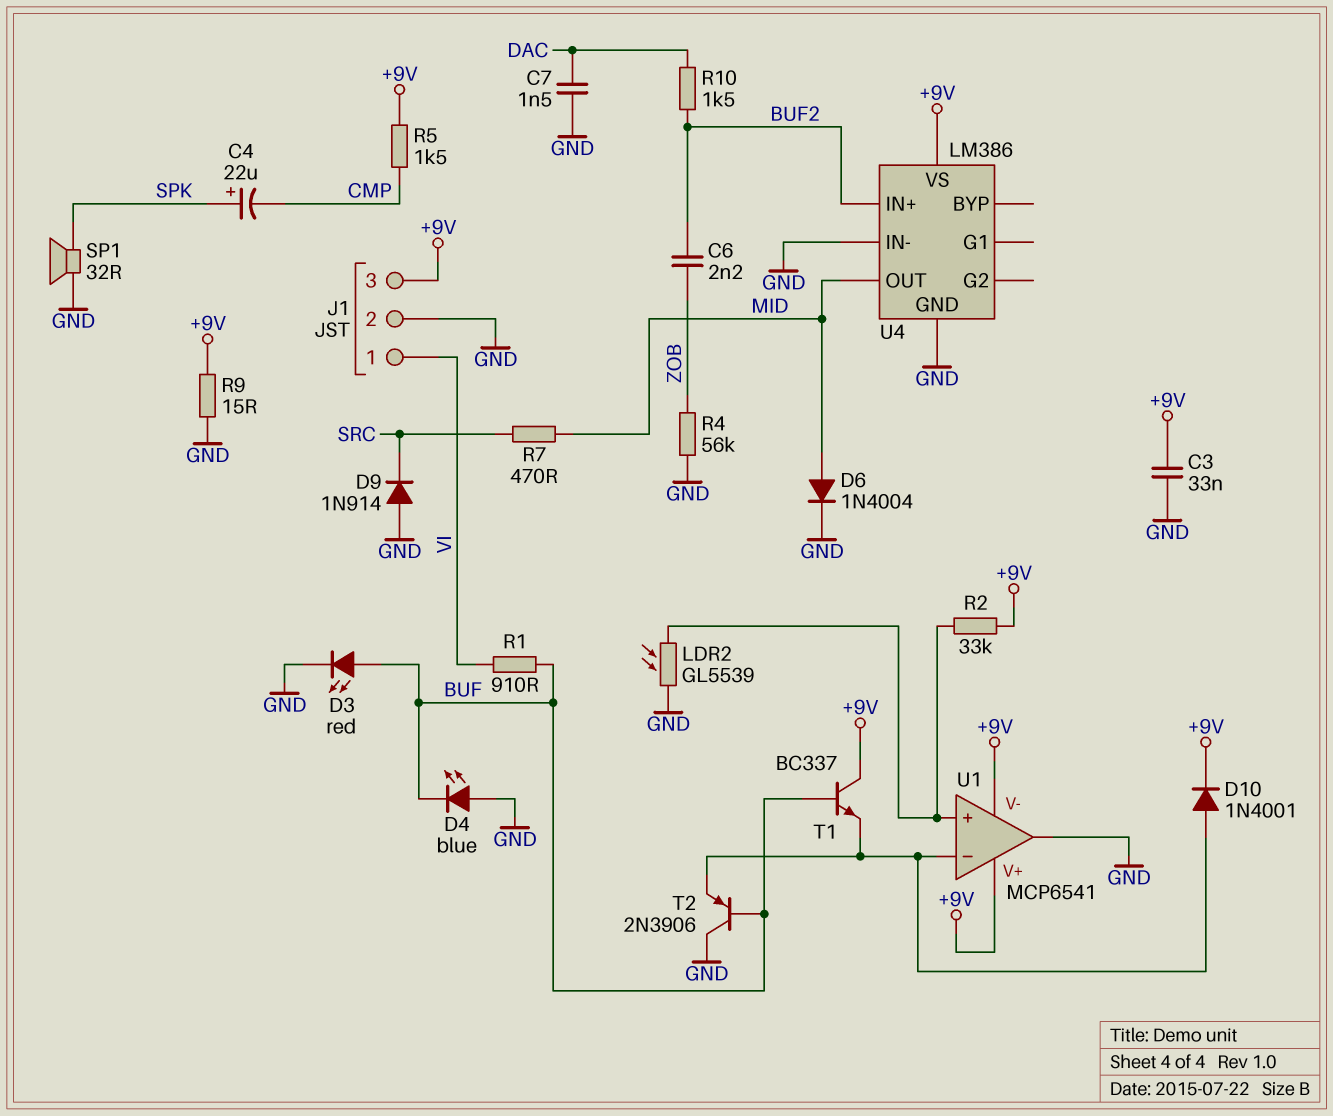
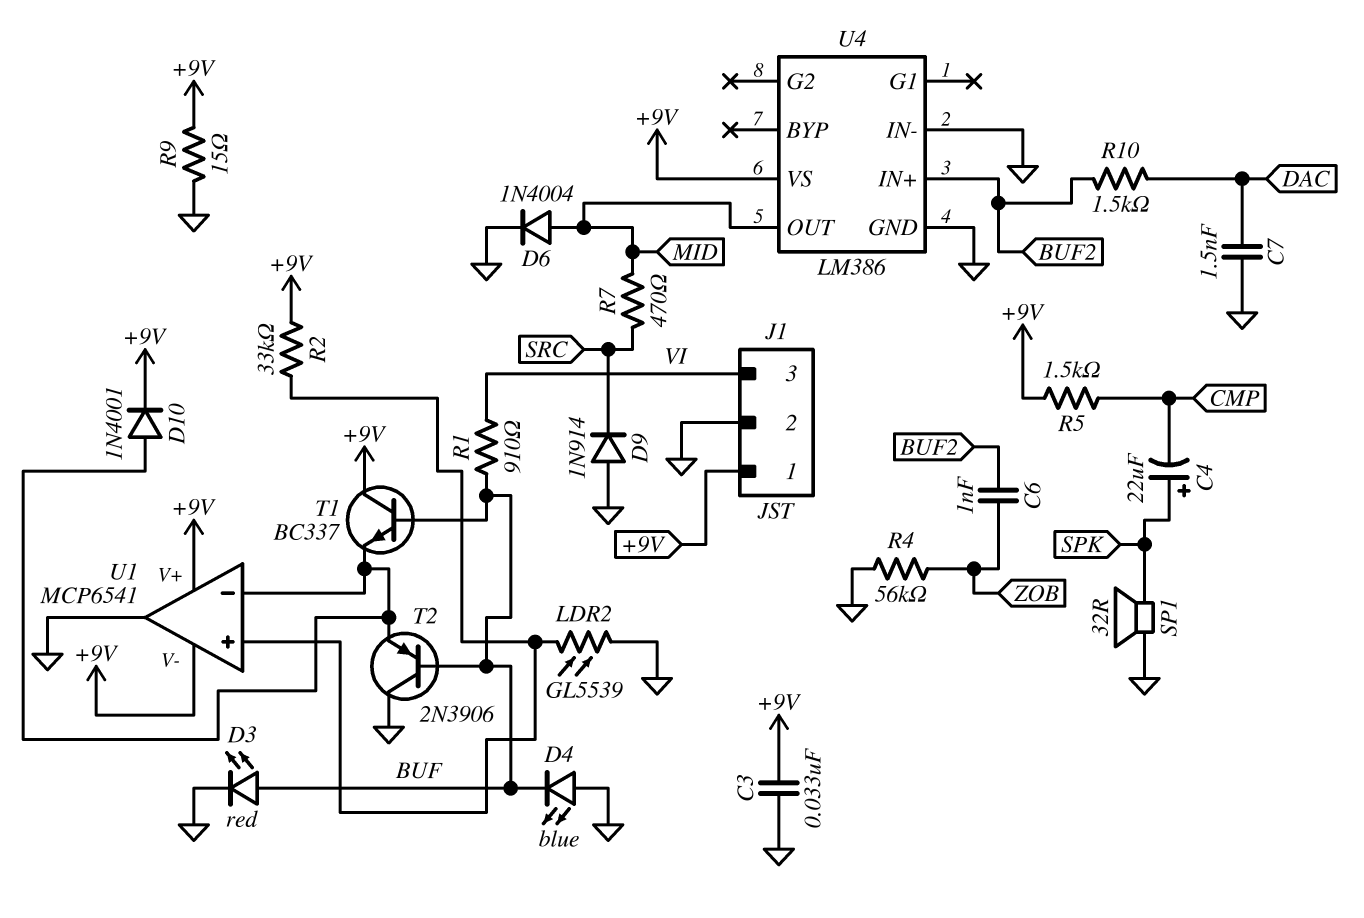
C6: 2.2nF (BUF2, ZOB) -> 1nF (BUF2, ZOB)
J1 pin 1: VI -> +9V
J1 pin 3: +9V -> VI

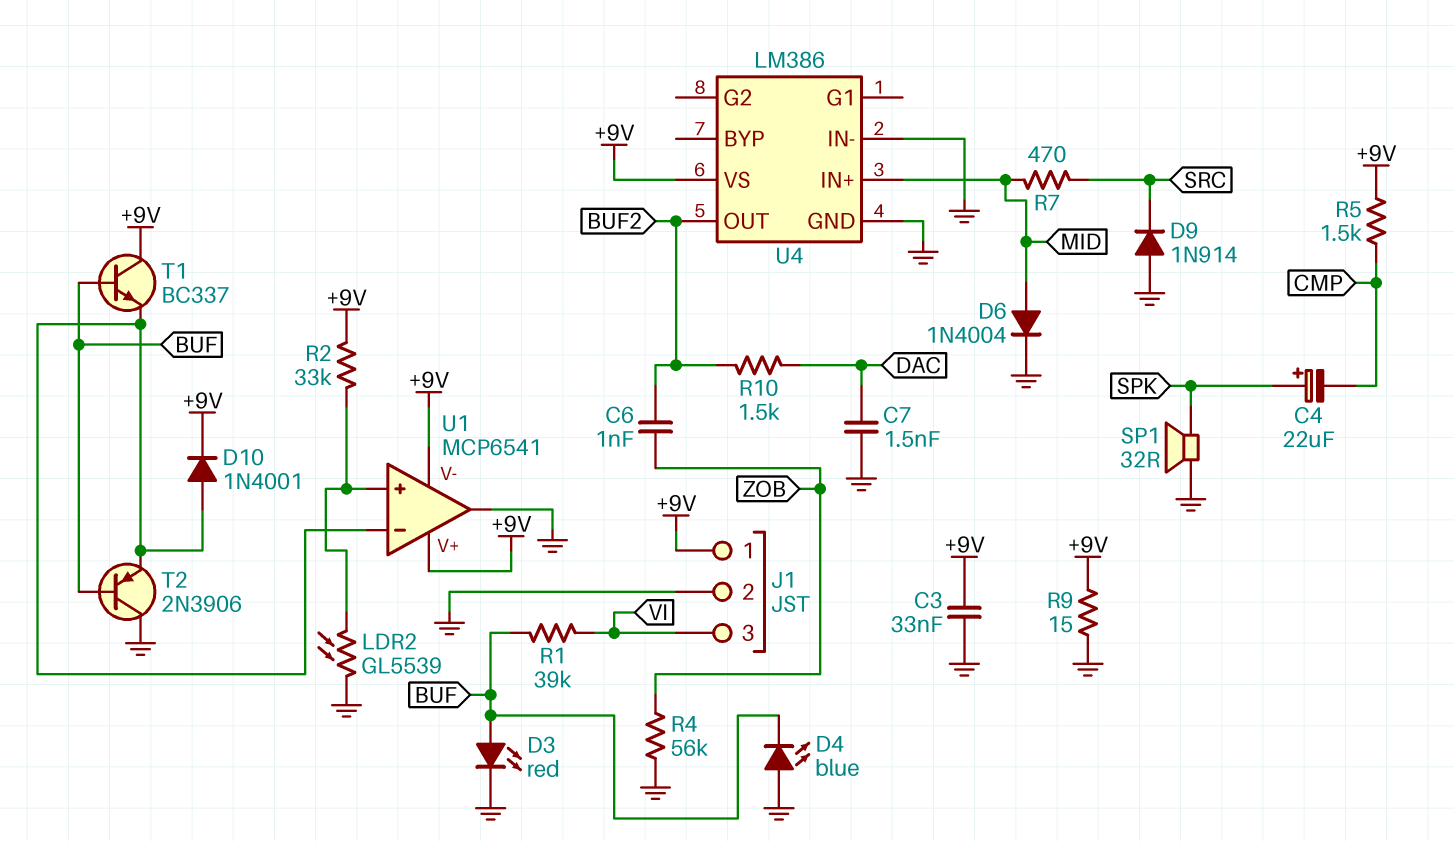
R1: 910 (BUF, VI) -> 39k (BUF, VI)
U4 pin IN+: BUF2 -> MID
U4 pin OUT: MID -> BUF2

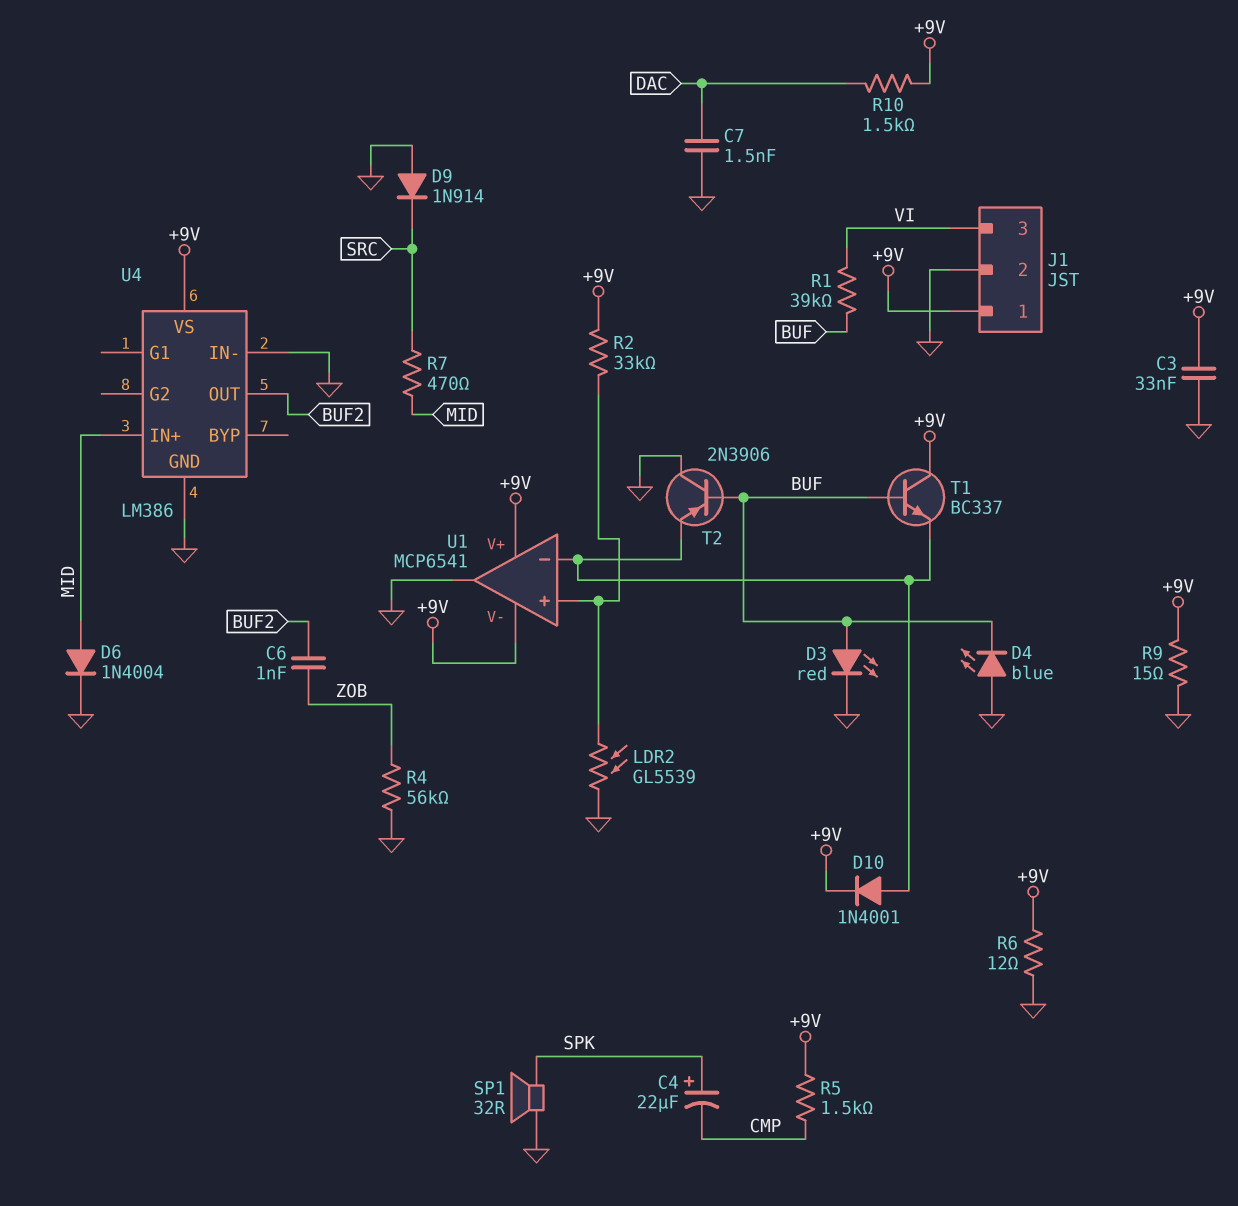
R6: none -> 12 (+9V, GND)
R10: 1.5k (BUF2, DAC) -> 1.5k (+9V, DAC)

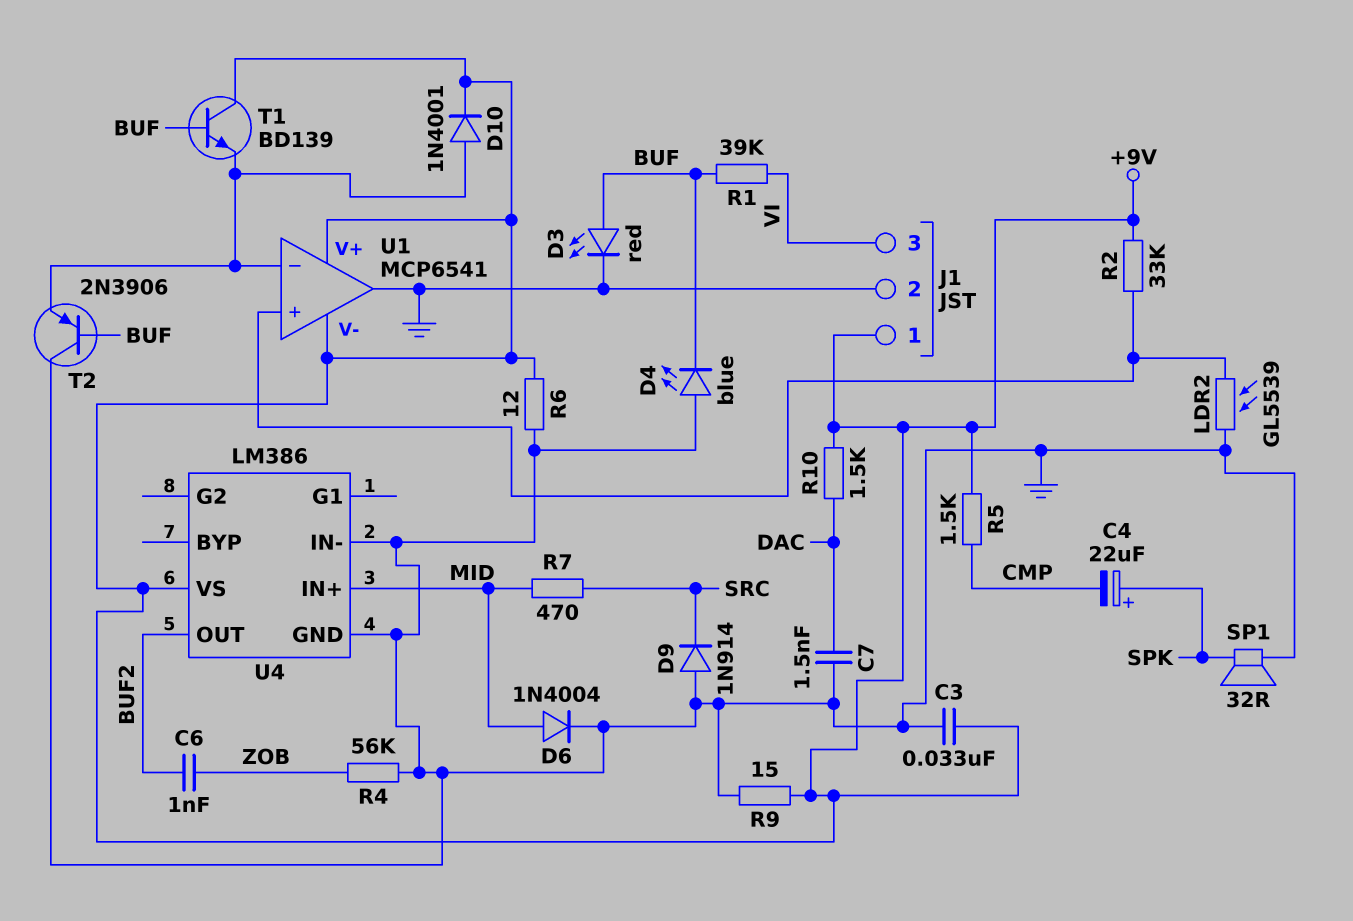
T1: NPN BC337 (B BUF, C +9V, E U1/in-) -> NPN BD139 (B BUF, C +9V, E U1/in-)

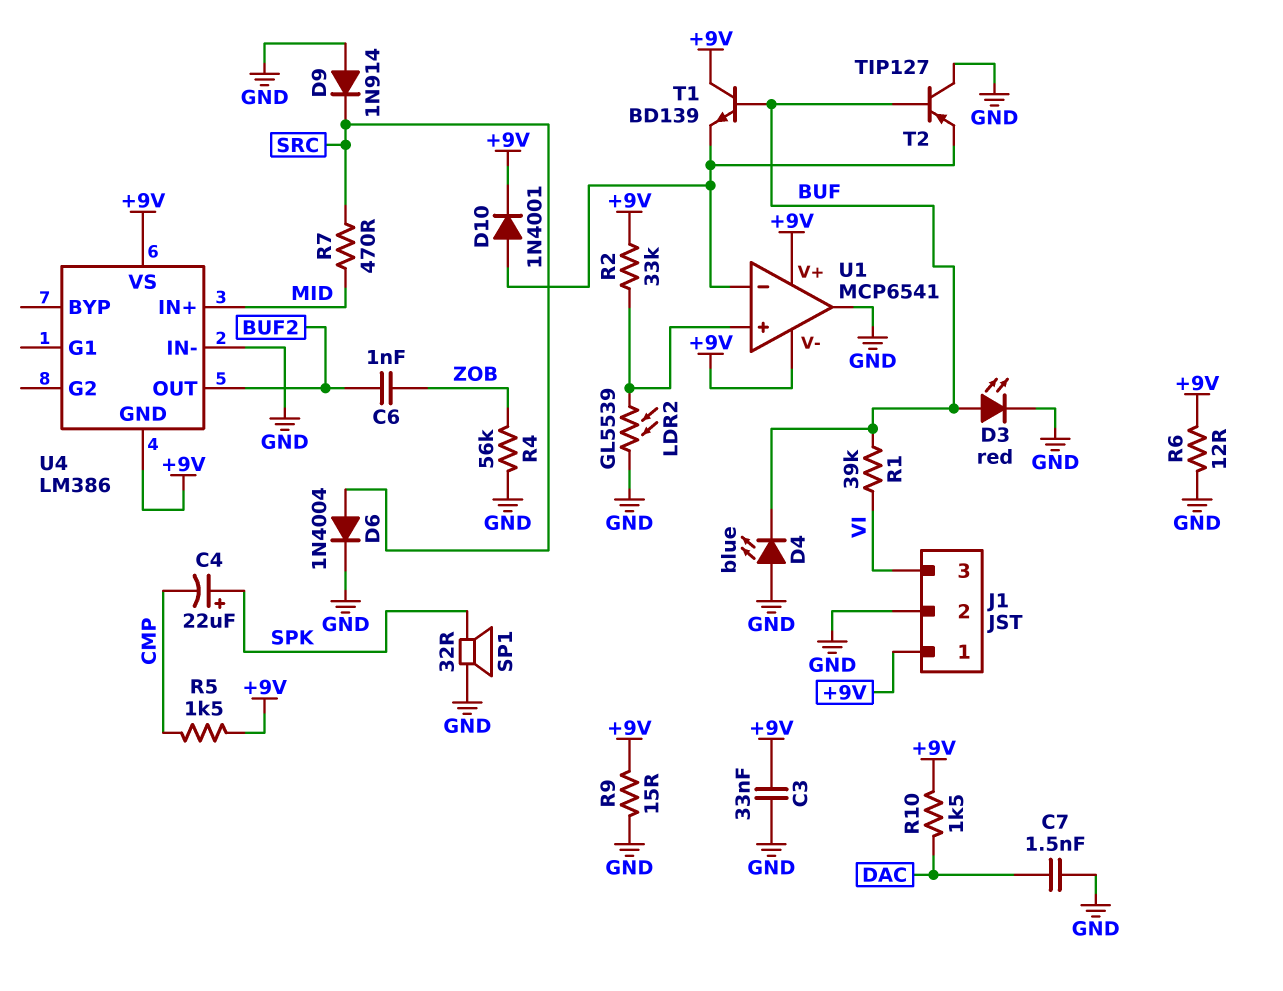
D6: diode 1N4004 (A MID, K GND) -> diode 1N4004 (A SRC, K GND)
T2: PNP 2N3906 (B BUF, C GND, E U1/in-) -> PNP TIP127 (B BUF, C GND, E U1/in-)
U4 pin GND: GND -> +9V

